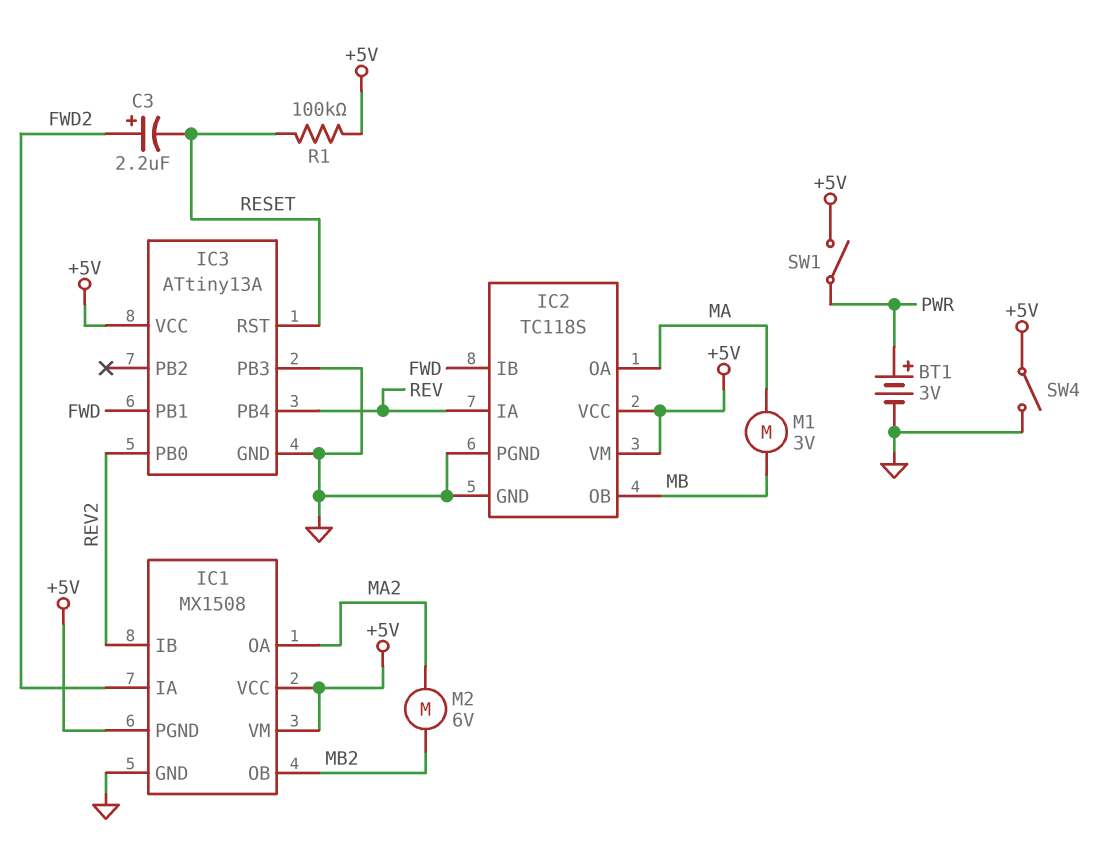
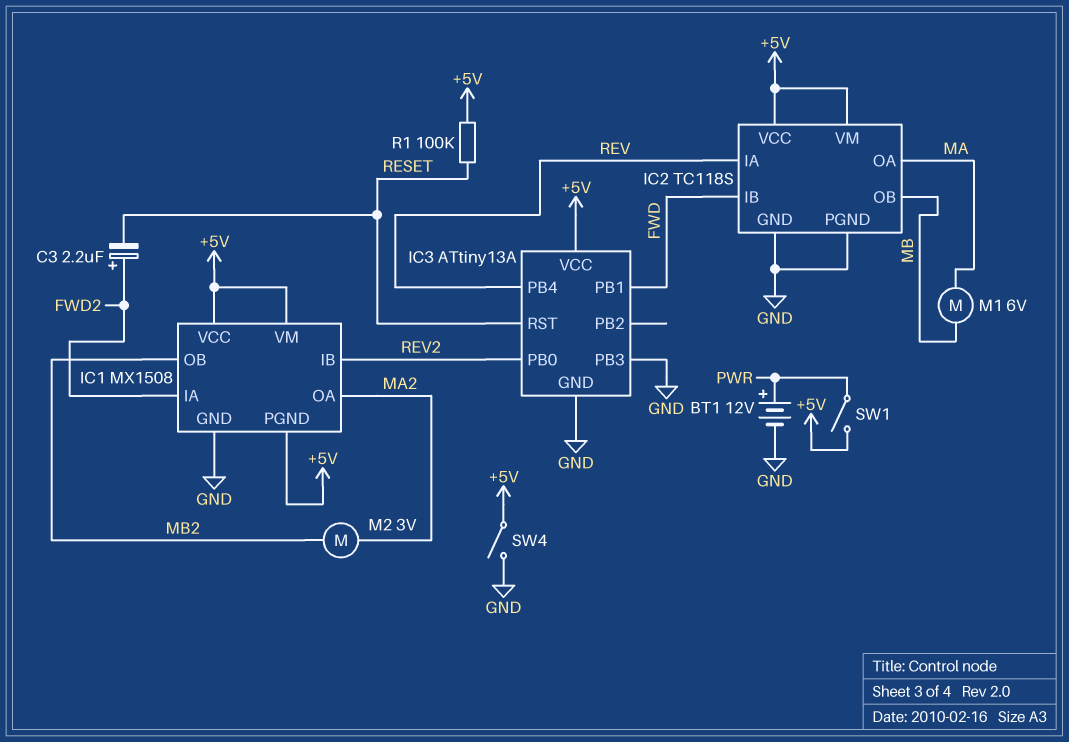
BT1: 3V (plus PWR, minus GND) -> 12V (plus PWR, minus GND)
M1: motor 3V (MA, MB) -> motor 6V (MA, MB)
M2: motor 6V (MA2, MB2) -> motor 3V (MA2, MB2)

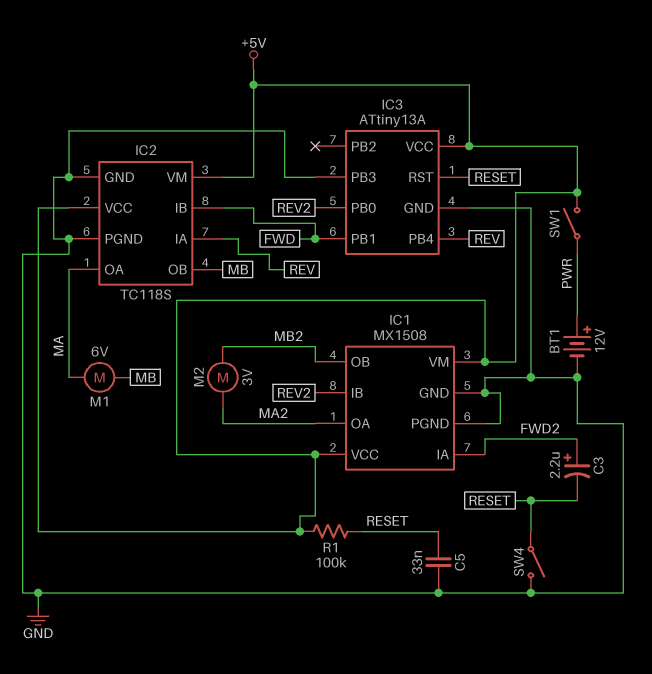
C5: none -> 33nF (GND, RESET)
IC1 pin PGND: +5V -> GND
SW4: switch (+5V, GND) -> switch (GND, RESET)

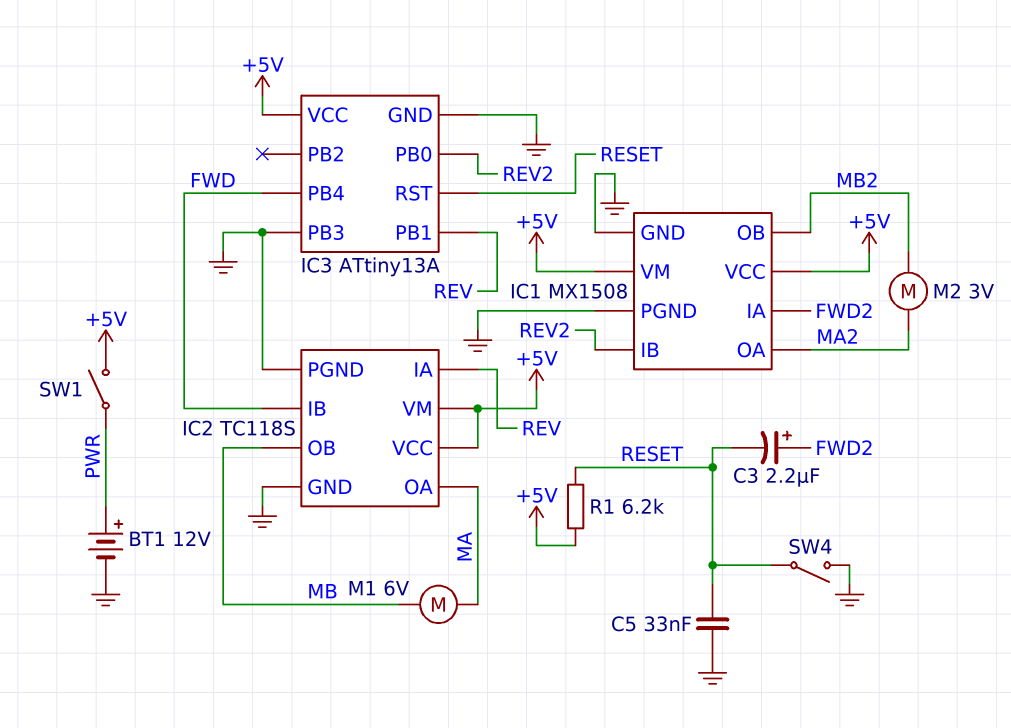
IC3 pin PB1: FWD -> REV
IC3 pin PB4: REV -> FWD
R1: 100k (+5V, RESET) -> 6.2k (+5V, RESET)

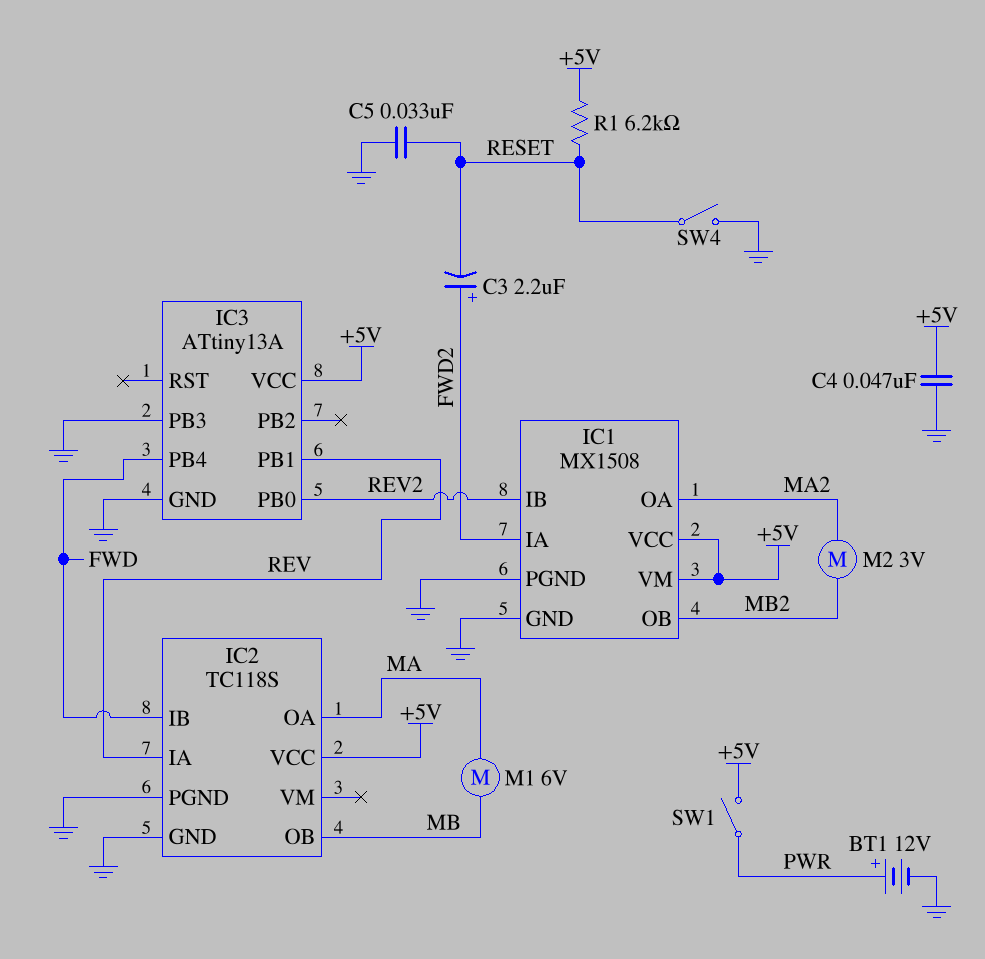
C4: none -> 47nF (+5V, GND)
IC2 pin VM: +5V -> none
IC3 pin RST: RESET -> none

